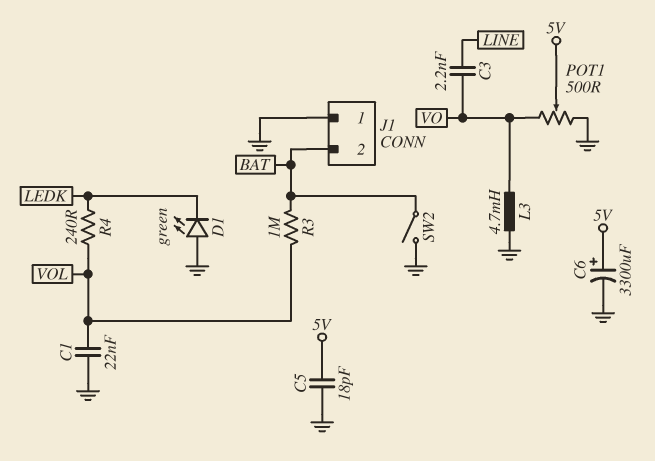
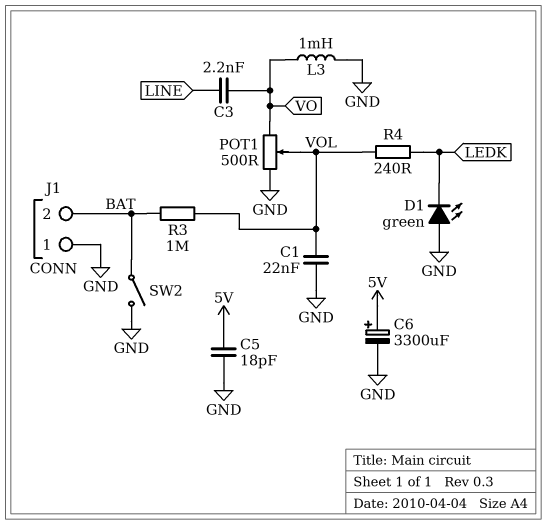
L3: 4.7mH (GND, VO) -> 1mH (GND, VO)
POT1: 500 (GND, VO, wiper 5V) -> 500 (GND, VO, wiper VOL)

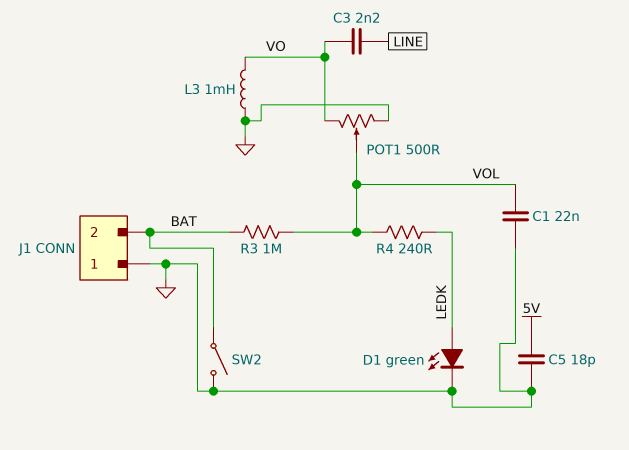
C6: 3300uF (plus 5V, minus GND) -> none
D1: LED green (A GND, K LEDK) -> LED green (A LEDK, K GND)

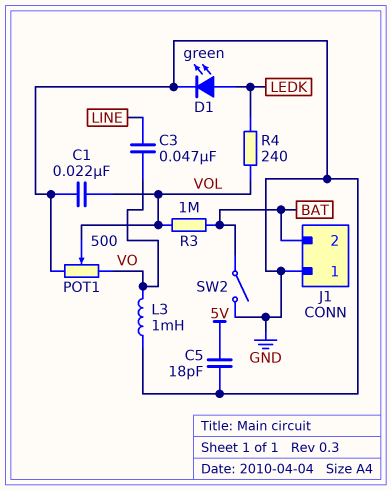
C3: 2.2nF (LINE, VO) -> 47nF (LINE, VO)

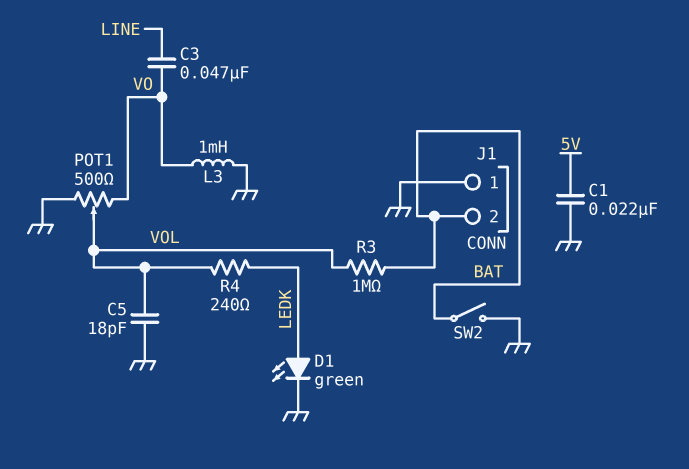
C1: 22nF (GND, VOL) -> 22nF (5V, GND)
C5: 18pF (5V, GND) -> 18pF (GND, VOL)

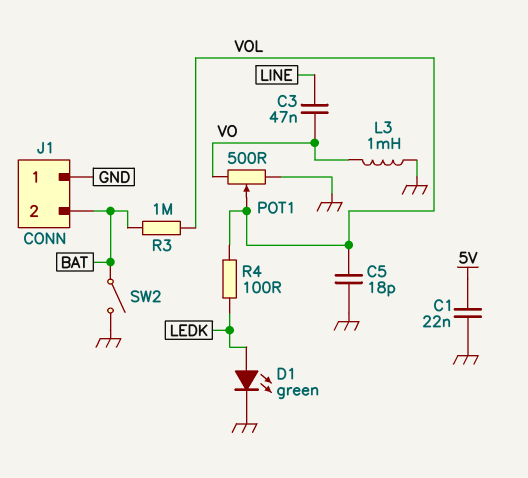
R4: 240 (LEDK, VOL) -> 100 (LEDK, VOL)

